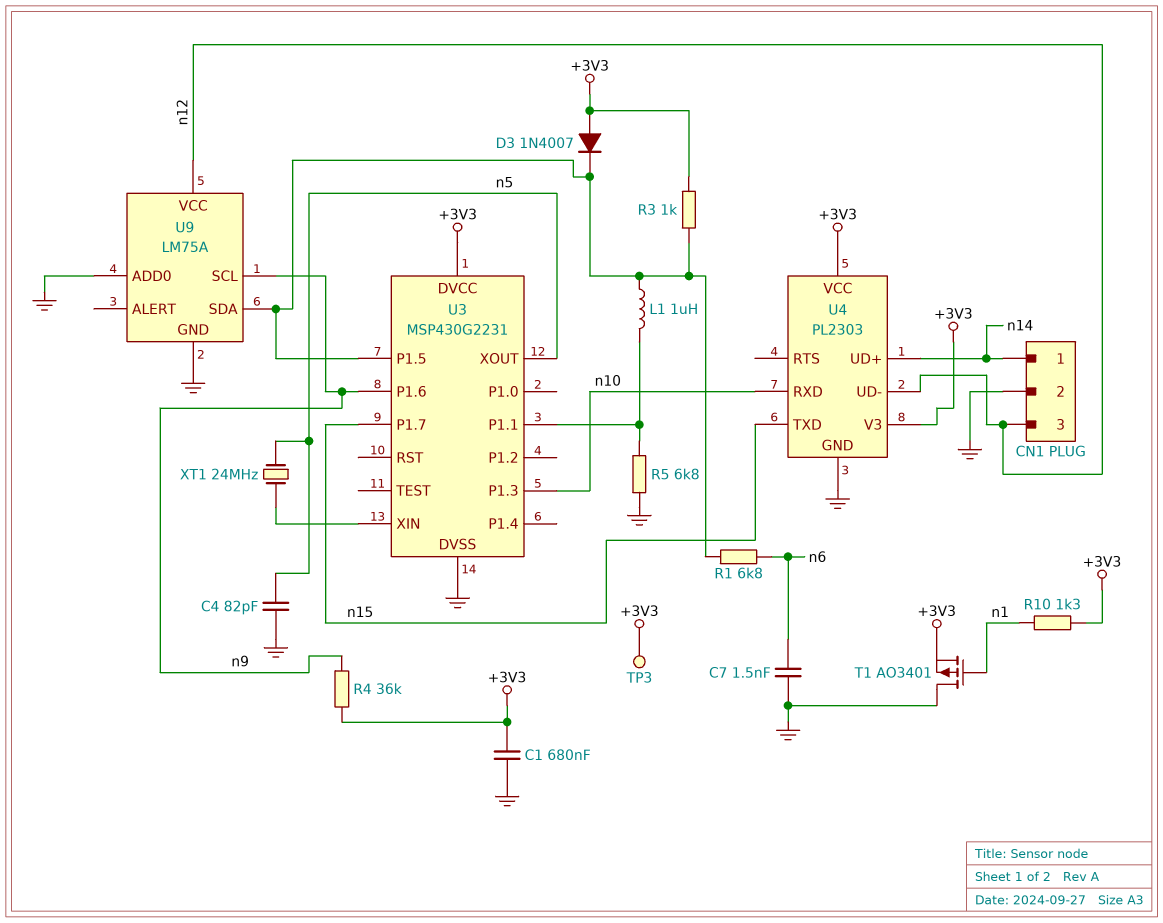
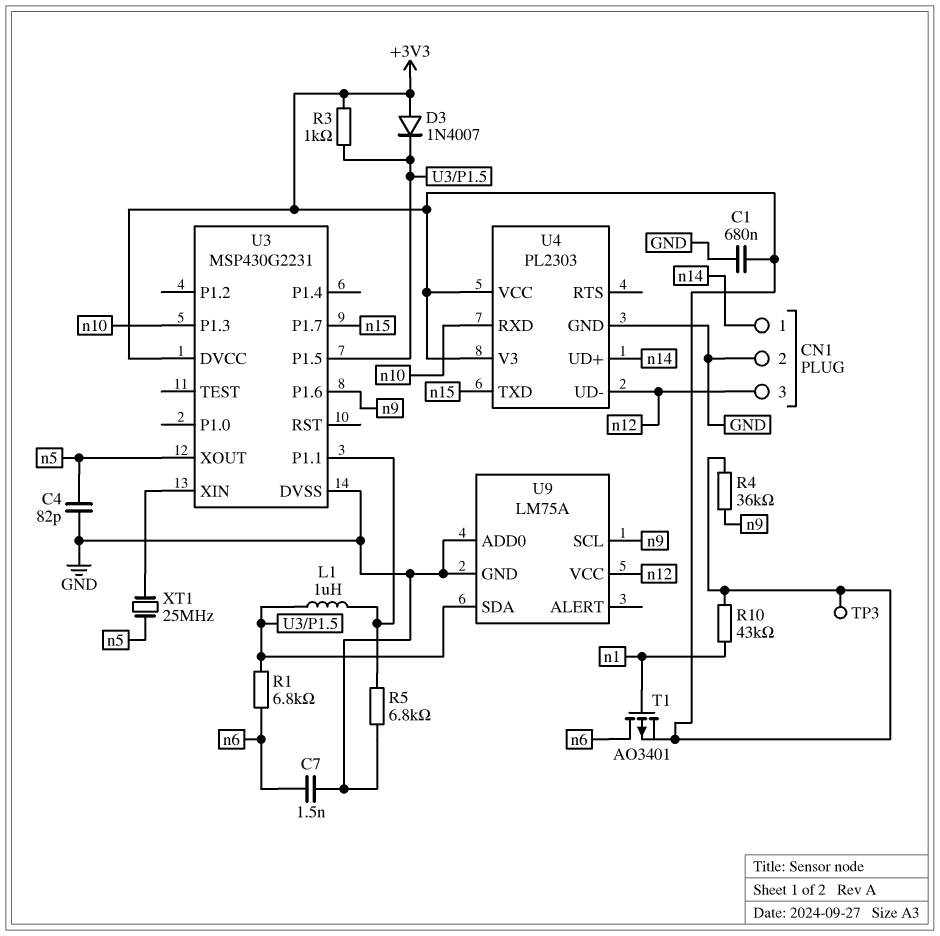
R10: 1.3k (+3V3, n1) -> 43k (+3V3, n1)
T1: PMOS AO3401 (G n1, D GND, S +3V3) -> PMOS AO3401 (G n1, D n6, S +3V3)
XT1: 24MHz (U3/XIN, n5) -> 25MHz (U3/XIN, n5)

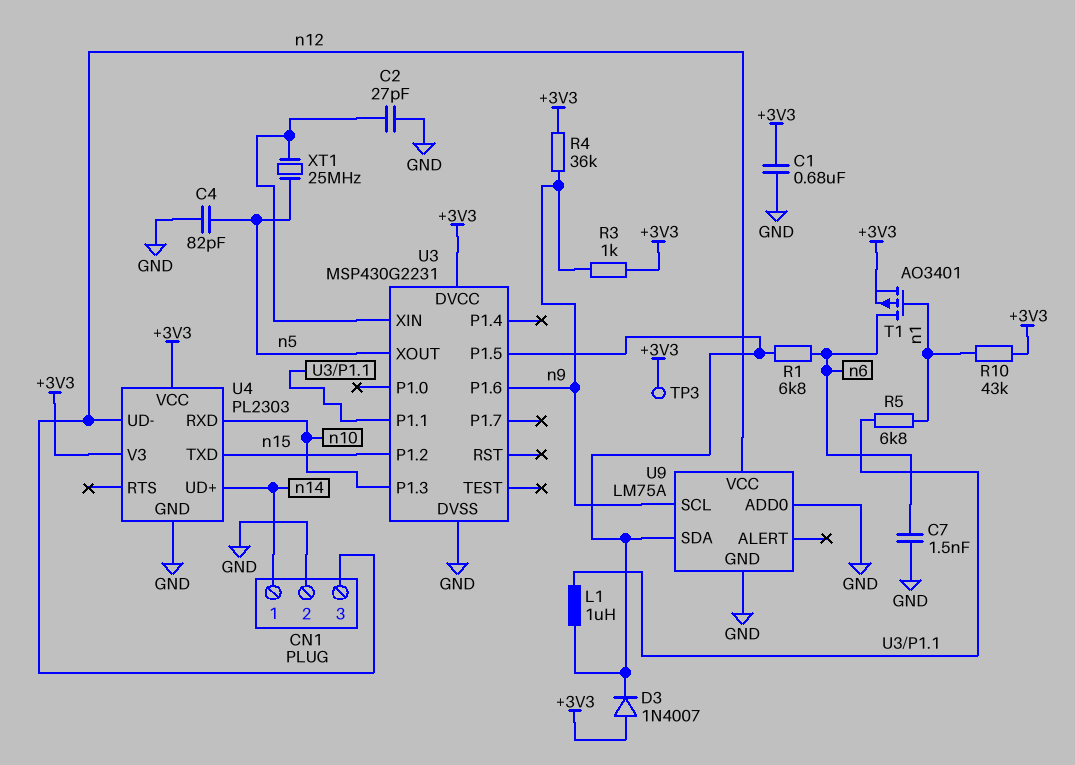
C2: none -> 27pF (GND, U3/XIN)
R3: 1k (+3V3, U3/P1.5) -> 1k (+3V3, n9)
R5: 6.8k (GND, U3/P1.1) -> 6.8k (U3/P1.1, n1)
U3 pin P1.2: none -> n15
U3 pin P1.7: n15 -> none

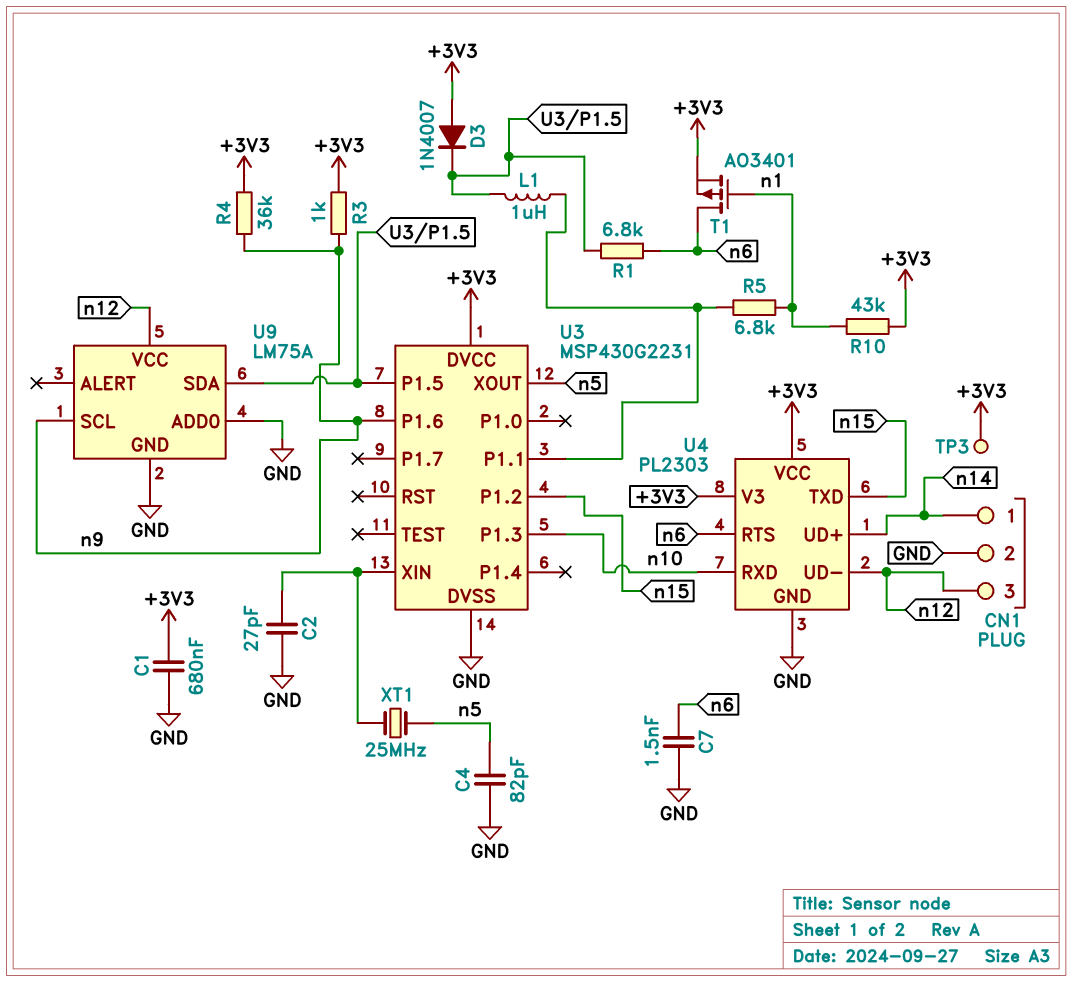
U4 pin RTS: none -> n6

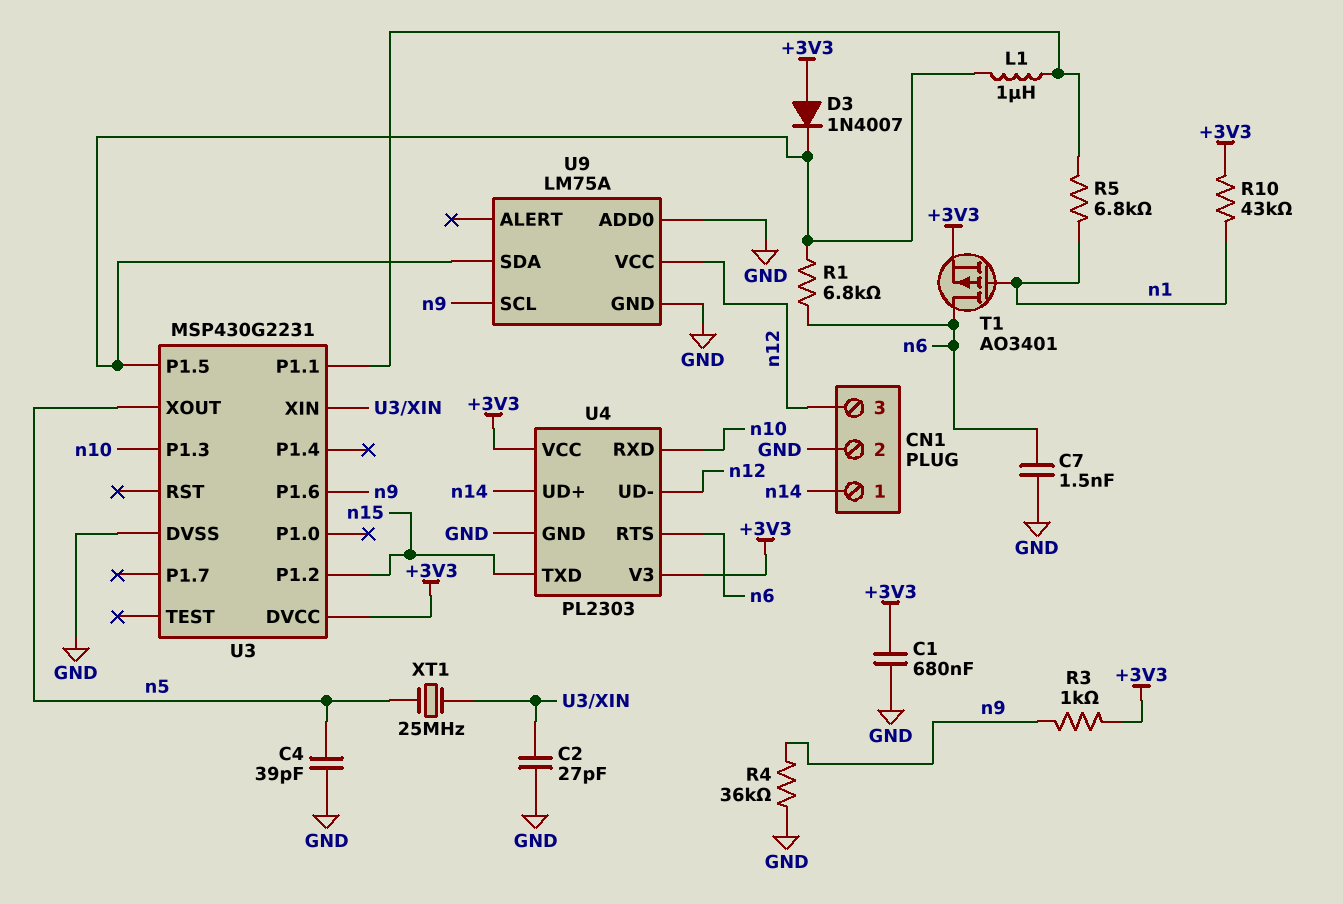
C4: 82pF (GND, n5) -> 39pF (GND, n5)
R4: 36k (+3V3, n9) -> 36k (GND, n9)
TP3: test point (+3V3) -> none

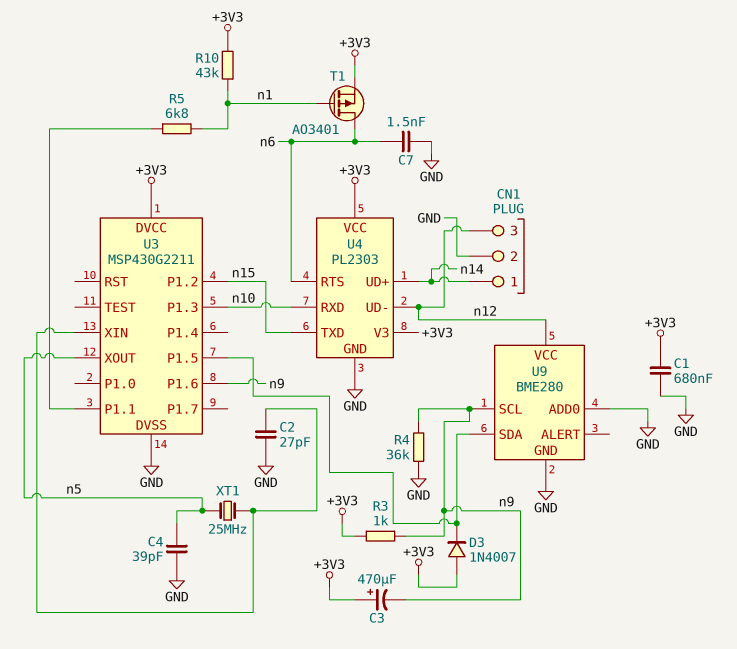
C3: none -> 470uF (plus +3V3, minus n9)
L1: 1uH (U3/P1.1, U3/P1.5) -> none
R1: 6.8k (U3/P1.5, n6) -> none
U3: MSP430G2231 -> MSP430G2211
U9: LM75A -> BME280

